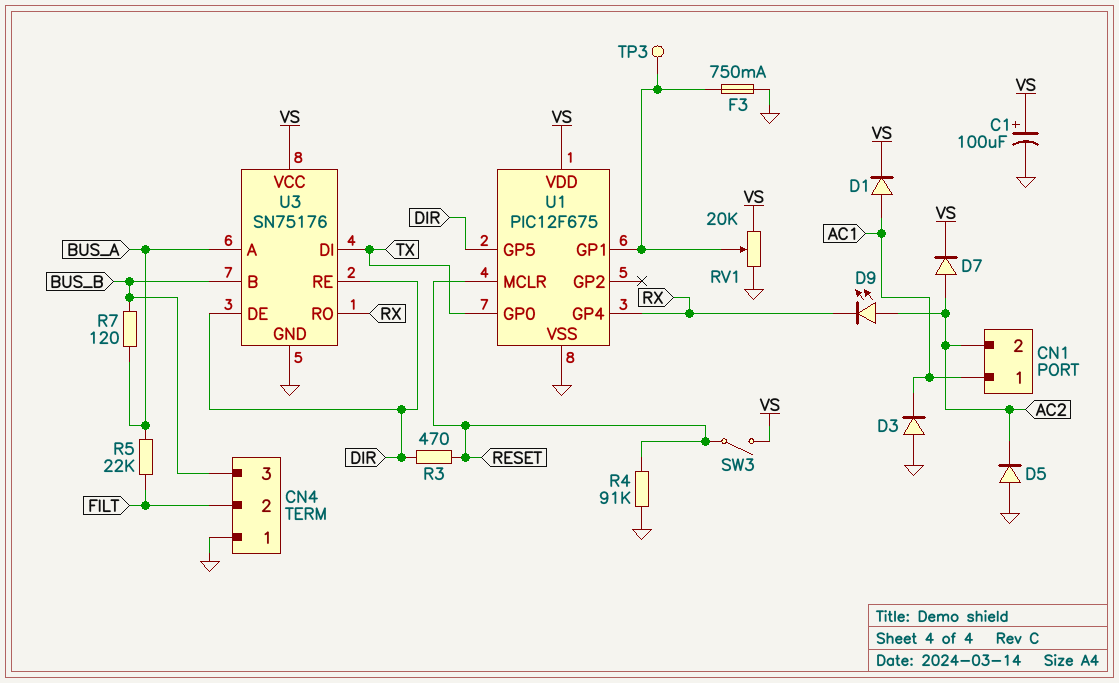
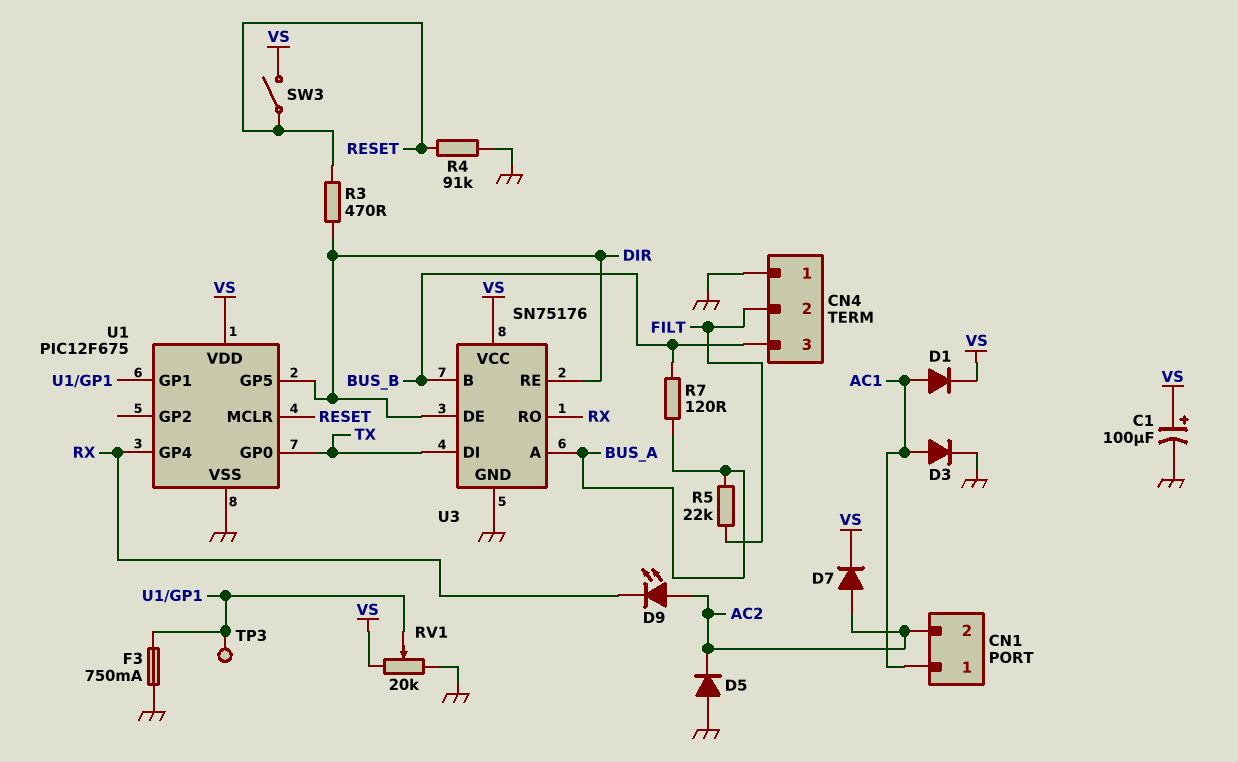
D3: diode (A GND, K AC1) -> diode (A AC1, K GND)

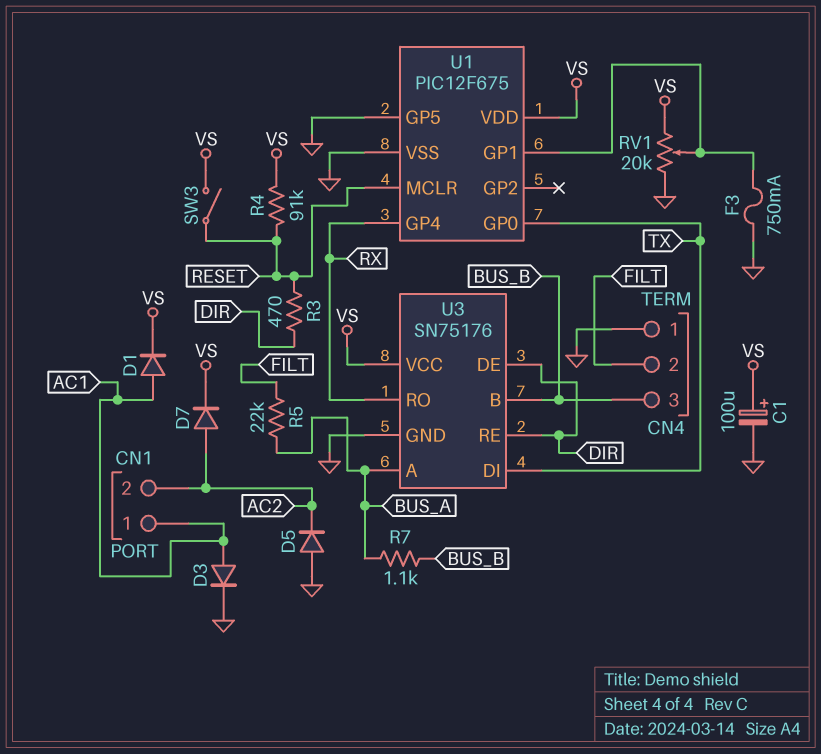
D9: LED (A AC2, K RX) -> none
R4: 91k (GND, RESET) -> 91k (RESET, VS)
R7: 120 (BUS_A, BUS_B) -> 1.1k (BUS_A, BUS_B)
TP3: test point (U1/GP1) -> none
U1 pin GP5: DIR -> GND

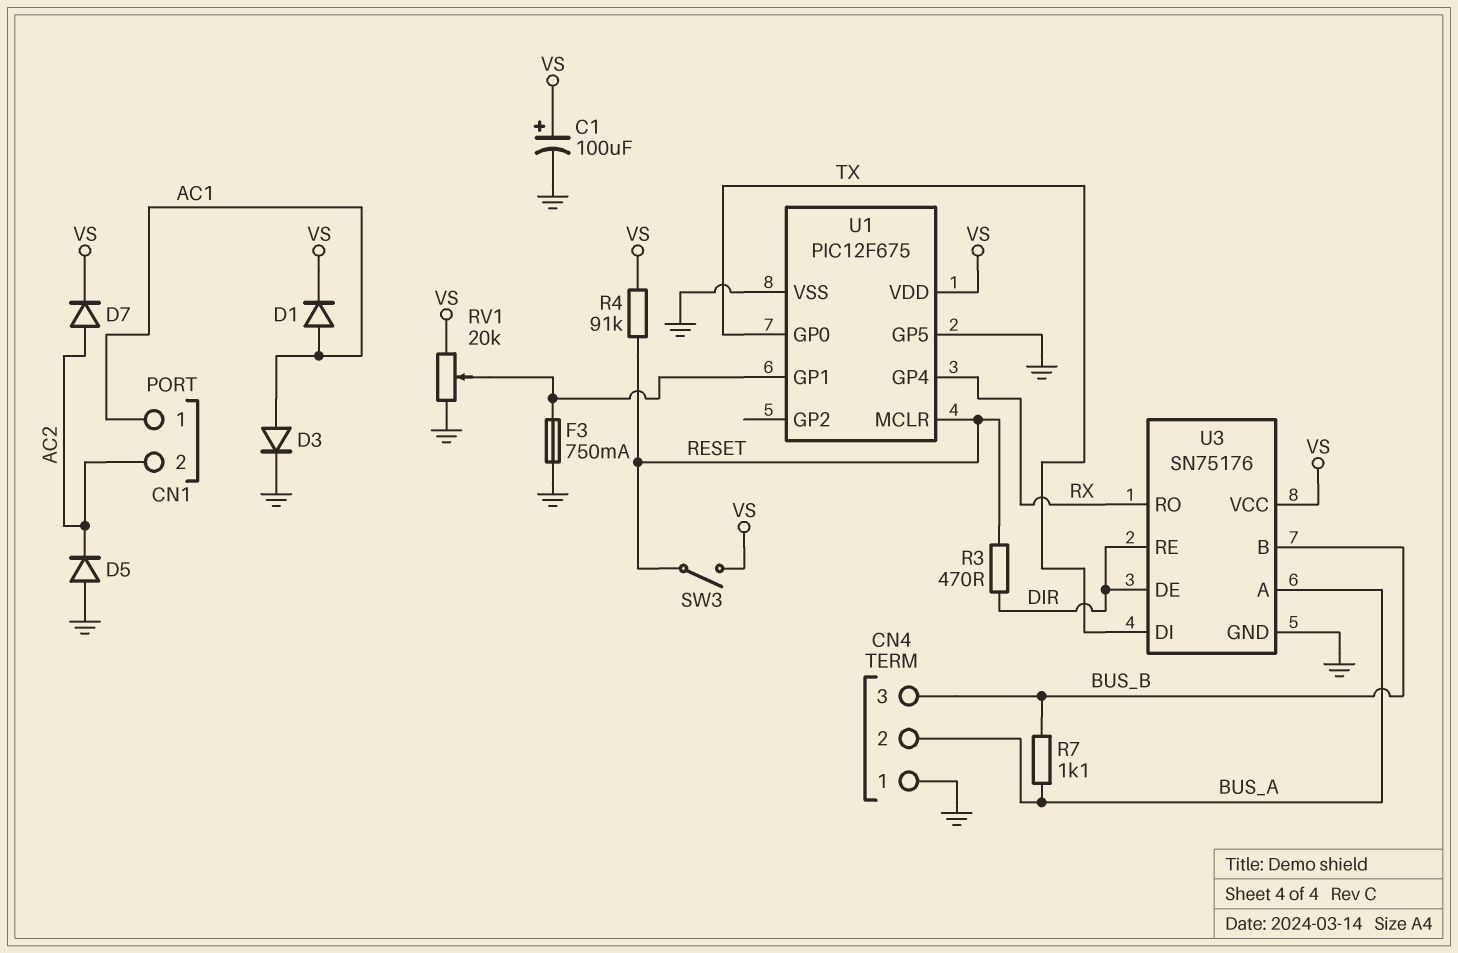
CN4 pin 2: FILT -> BUS_A
R5: 22k (BUS_A, FILT) -> none

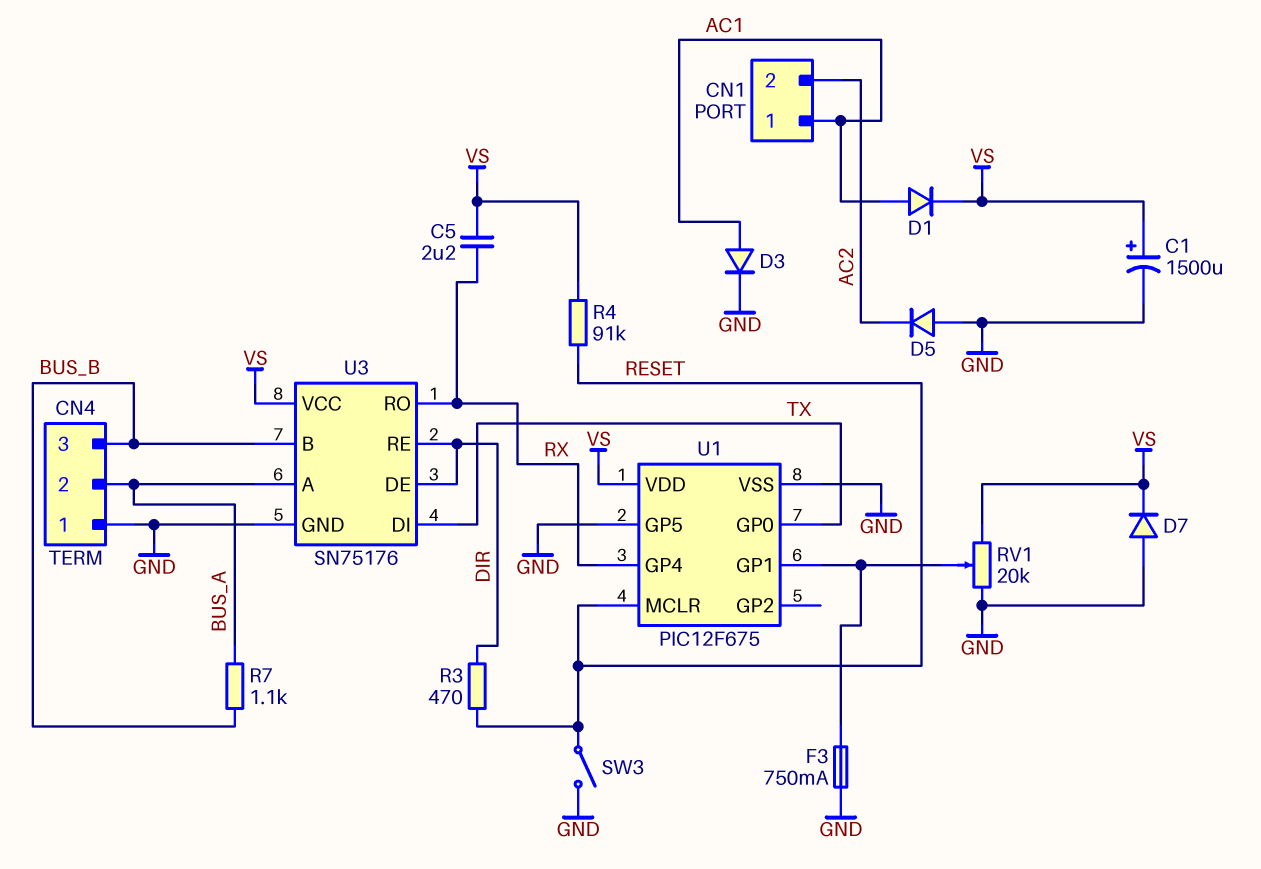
C1: 100uF (plus VS, minus GND) -> 1500uF (plus VS, minus GND)
C5: none -> 2.2uF (RX, VS)
D7: diode (A AC2, K VS) -> diode (A GND, K VS)
SW3: switch (RESET, VS) -> switch (GND, RESET)

